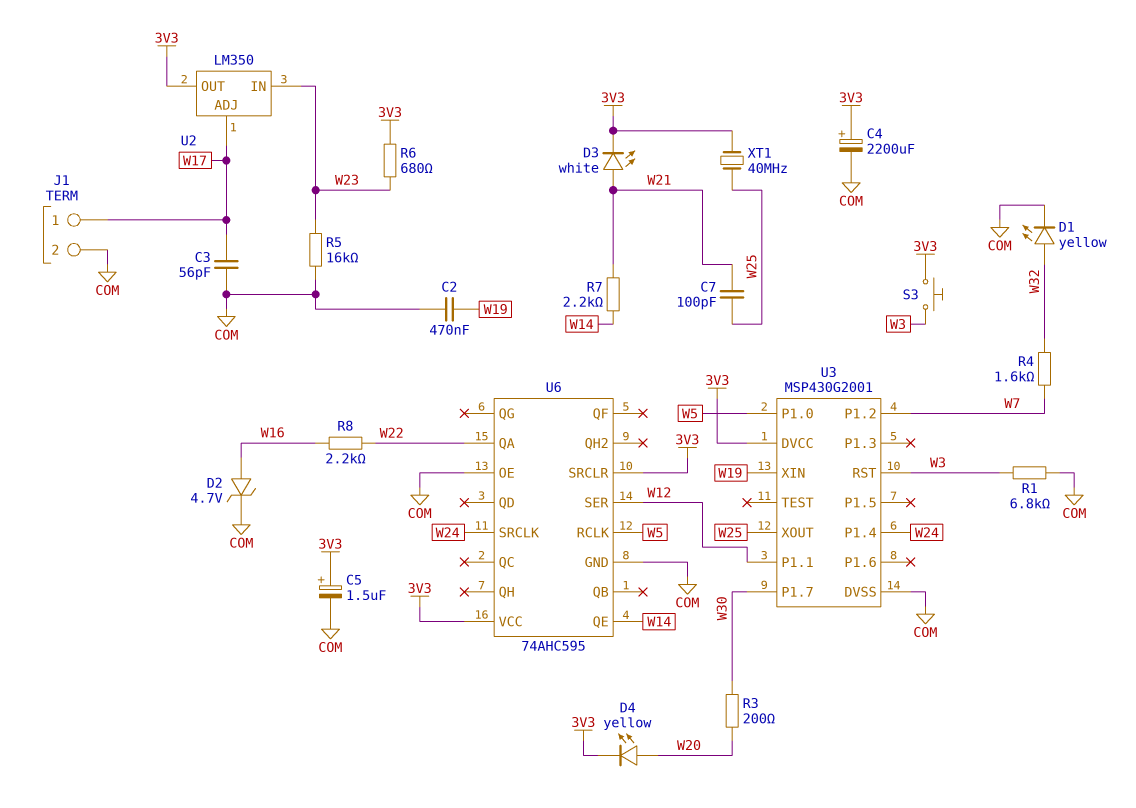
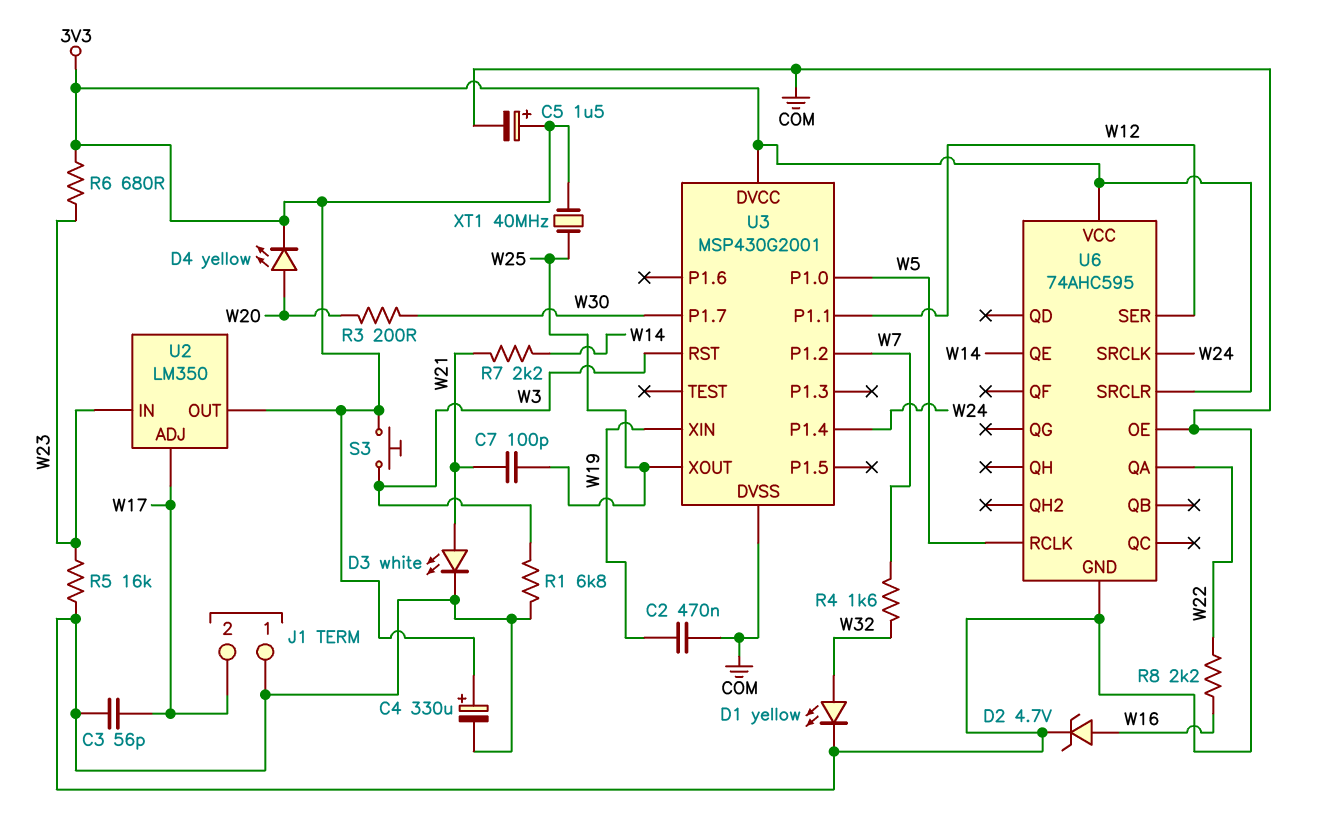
C4: 2200uF (plus 3V3, minus COM) -> 330uF (plus 3V3, minus COM)
D3: LED white (A W21, K 3V3) -> LED white (A W21, K COM)
J1 pin 1: W17 -> COM
J1 pin 2: COM -> W17

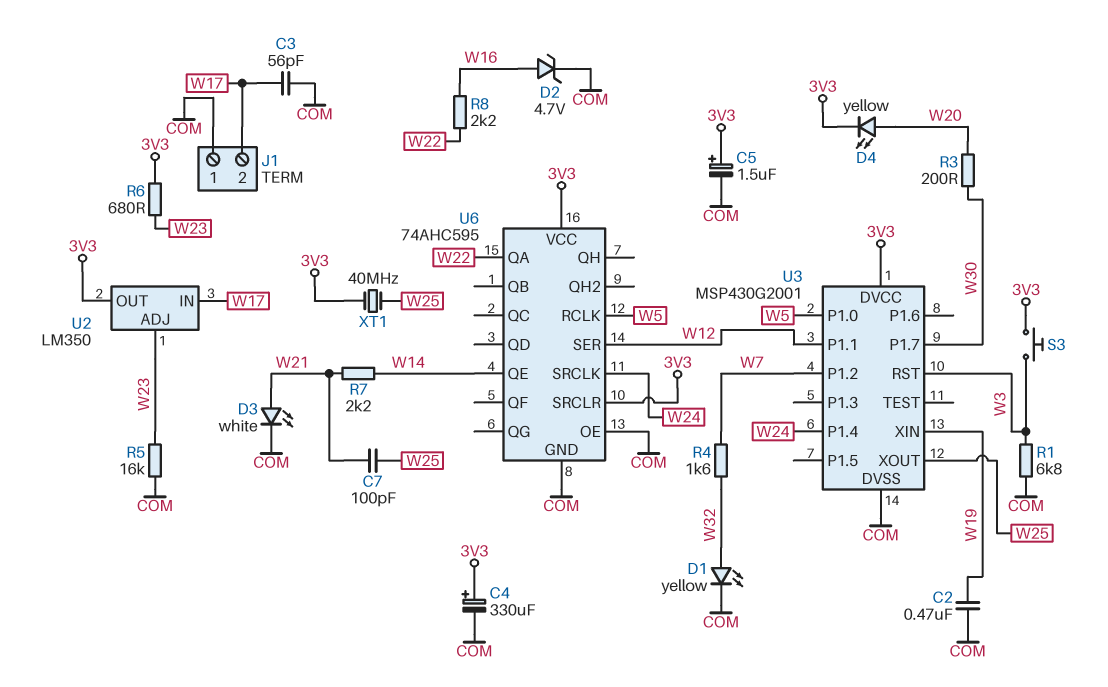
U2 pin ADJ: W17 -> W23
U2 pin IN: W23 -> W17

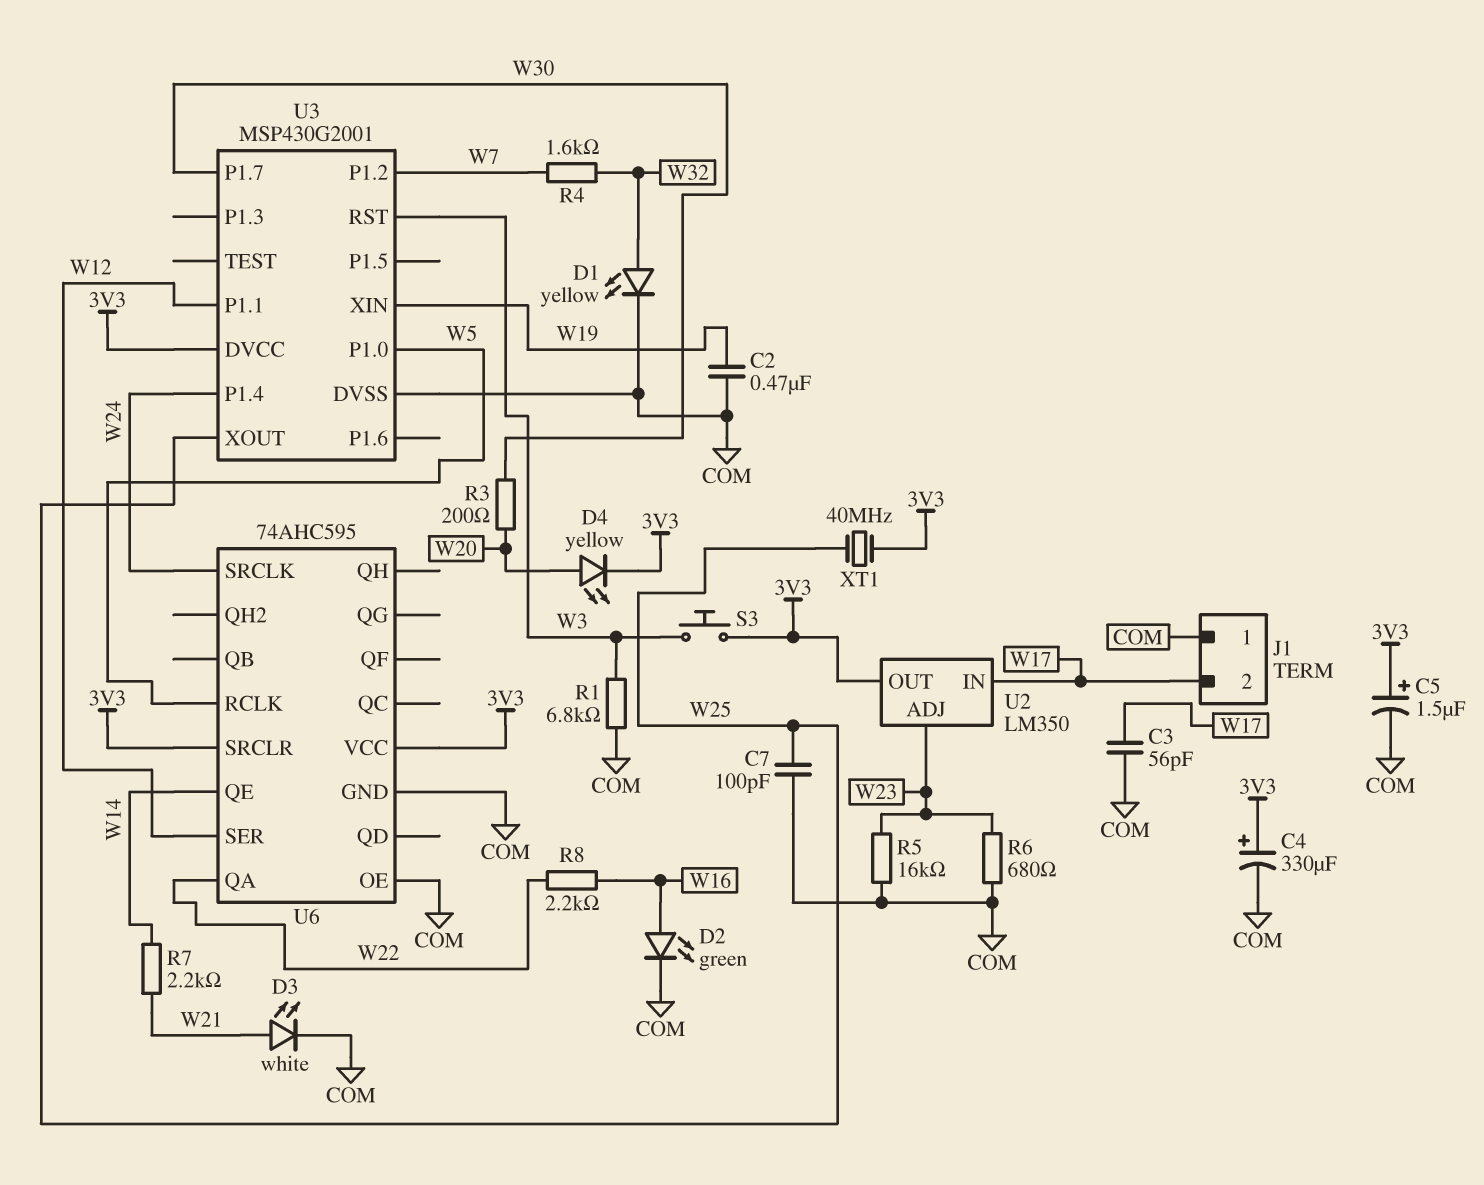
C7: 100pF (W21, W25) -> 100pF (COM, W25)
D2: zener 4.7V (A W16, K COM) -> LED green (A W16, K COM)
R6: 680 (3V3, W23) -> 680 (COM, W23)

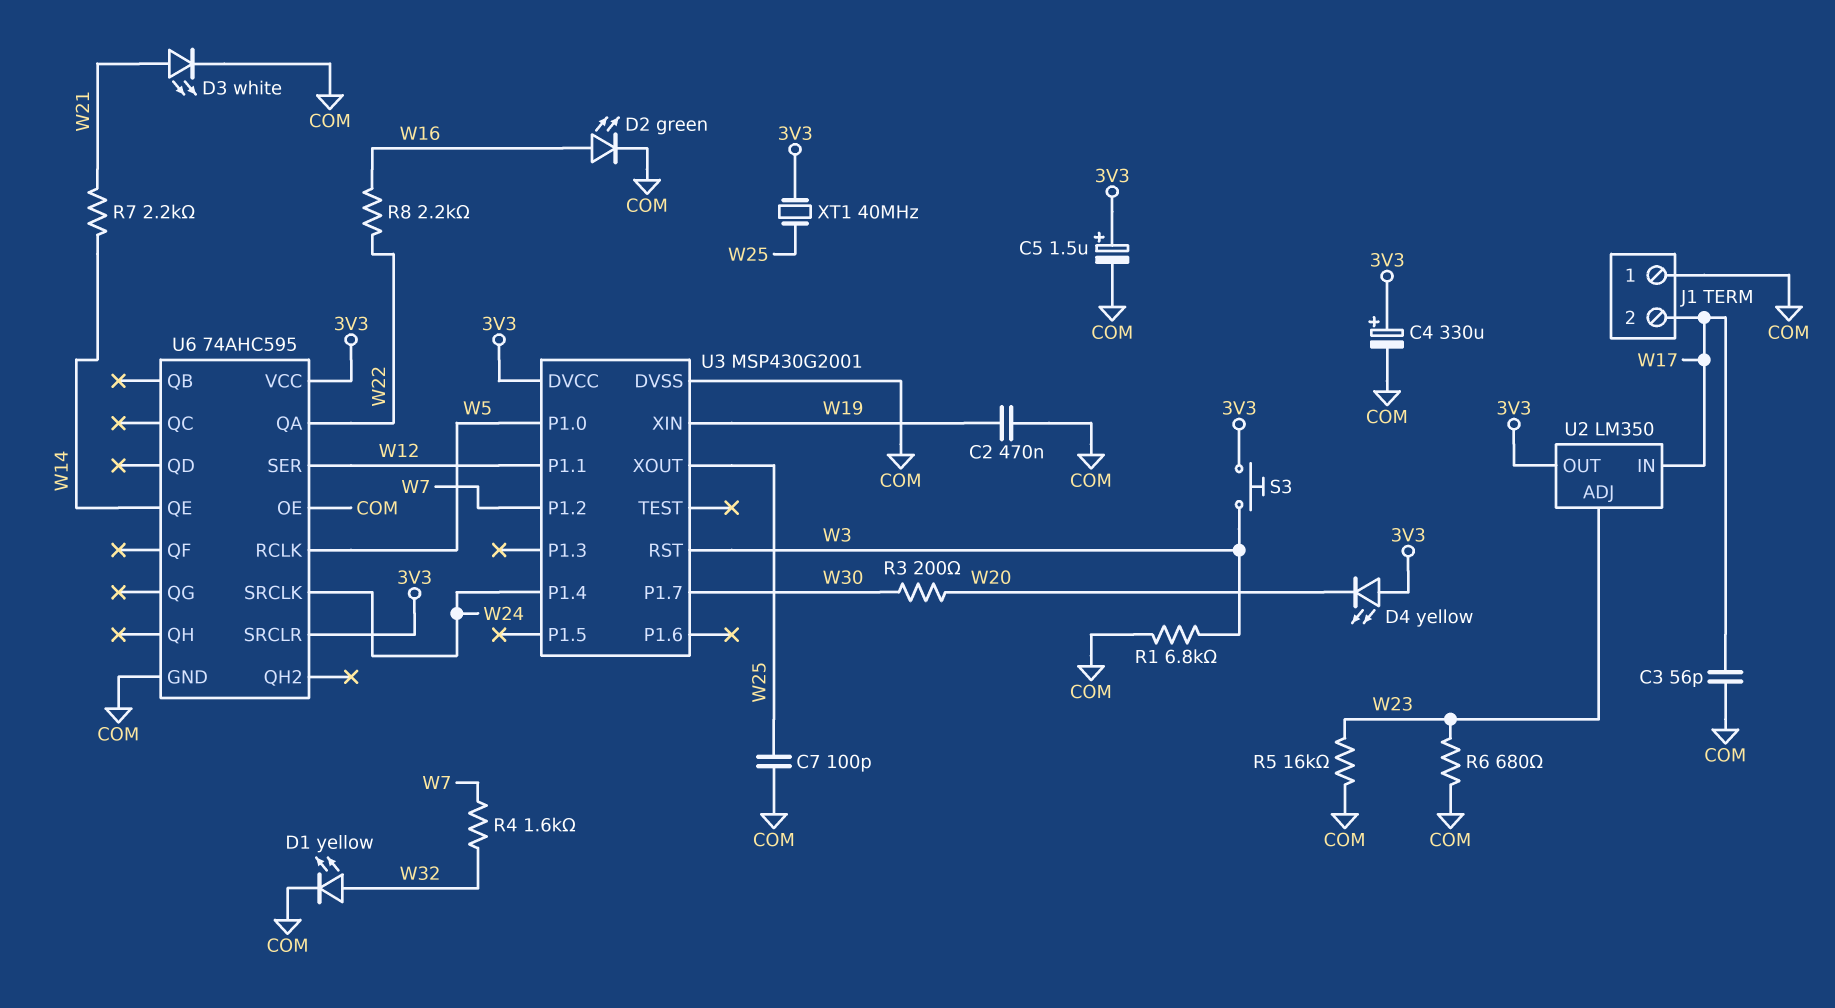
D4: LED yellow (A W20, K 3V3) -> LED yellow (A 3V3, K W20)

